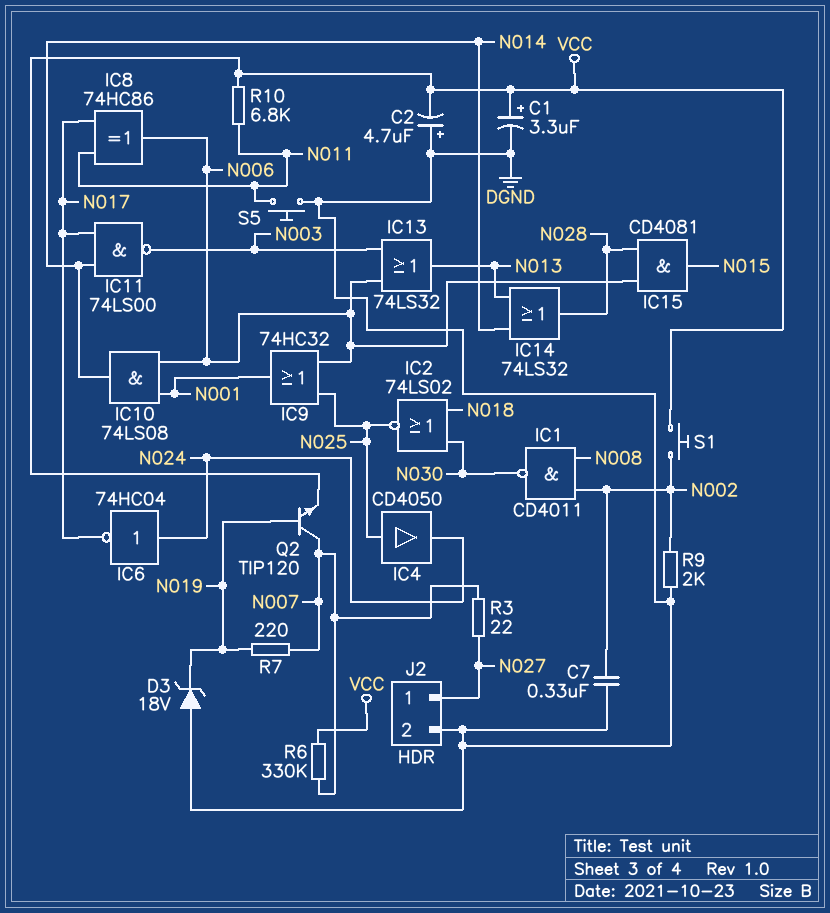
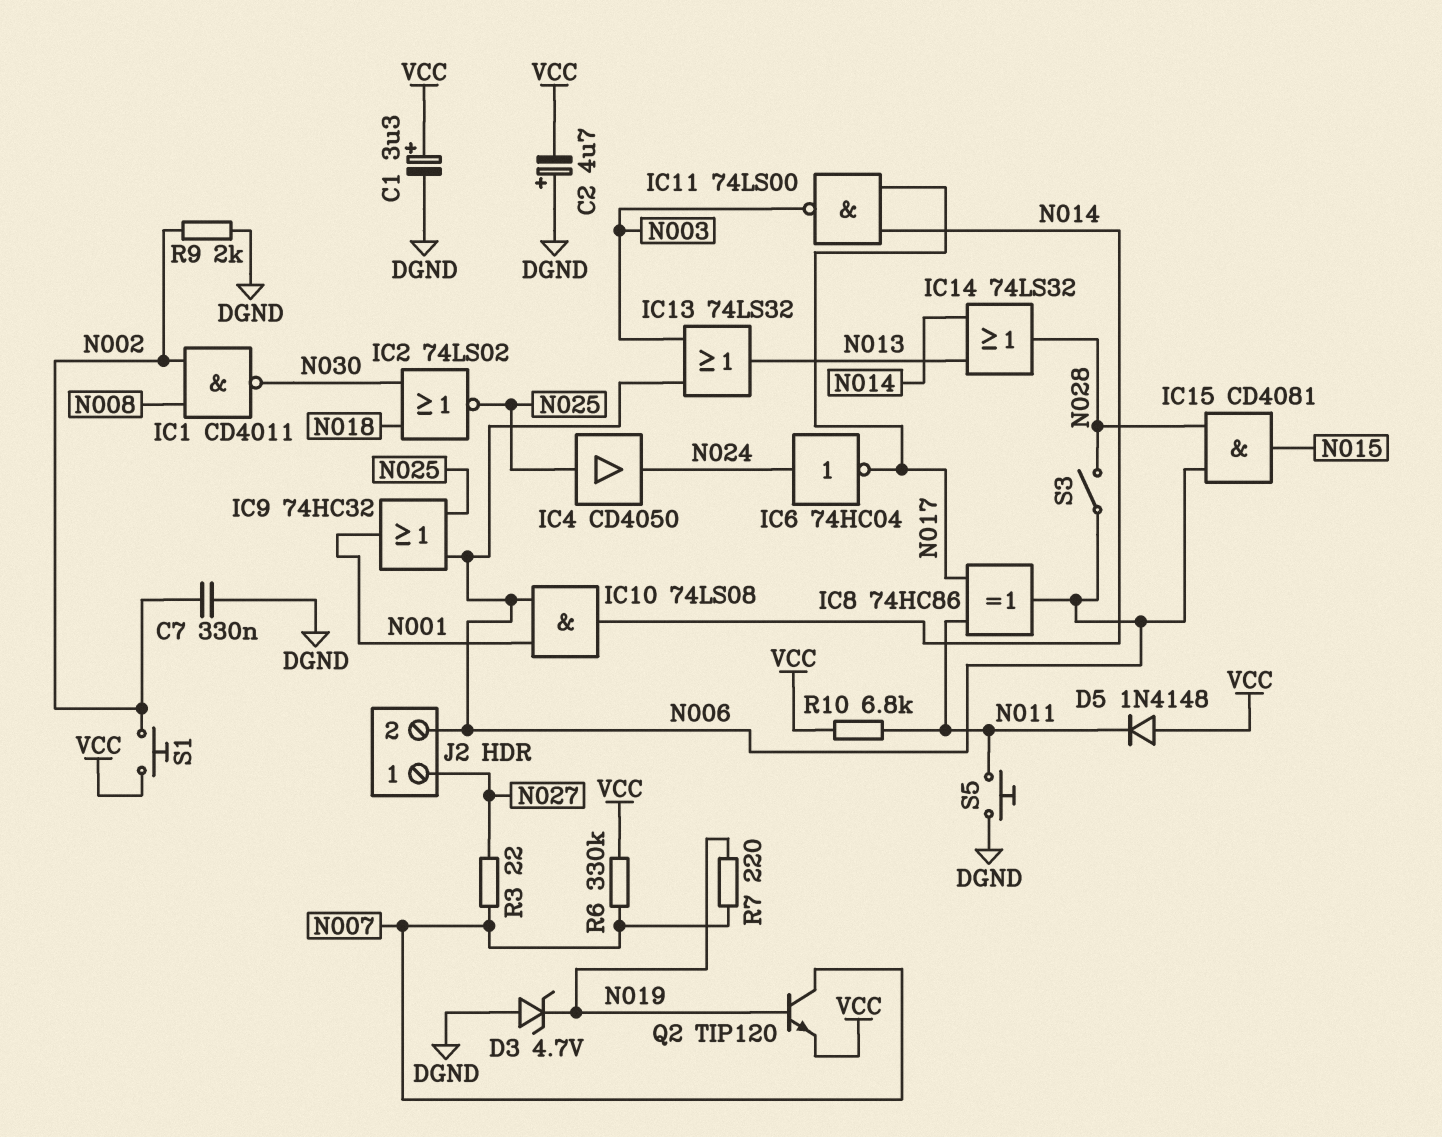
D3: zener 18V (A DGND, K N019) -> zener 4.7V (A DGND, K N019)
D5: none -> diode 1N4148 (A VCC, K N011)
J2 pin 2: DGND -> N006
S3: none -> switch (N006, N028)

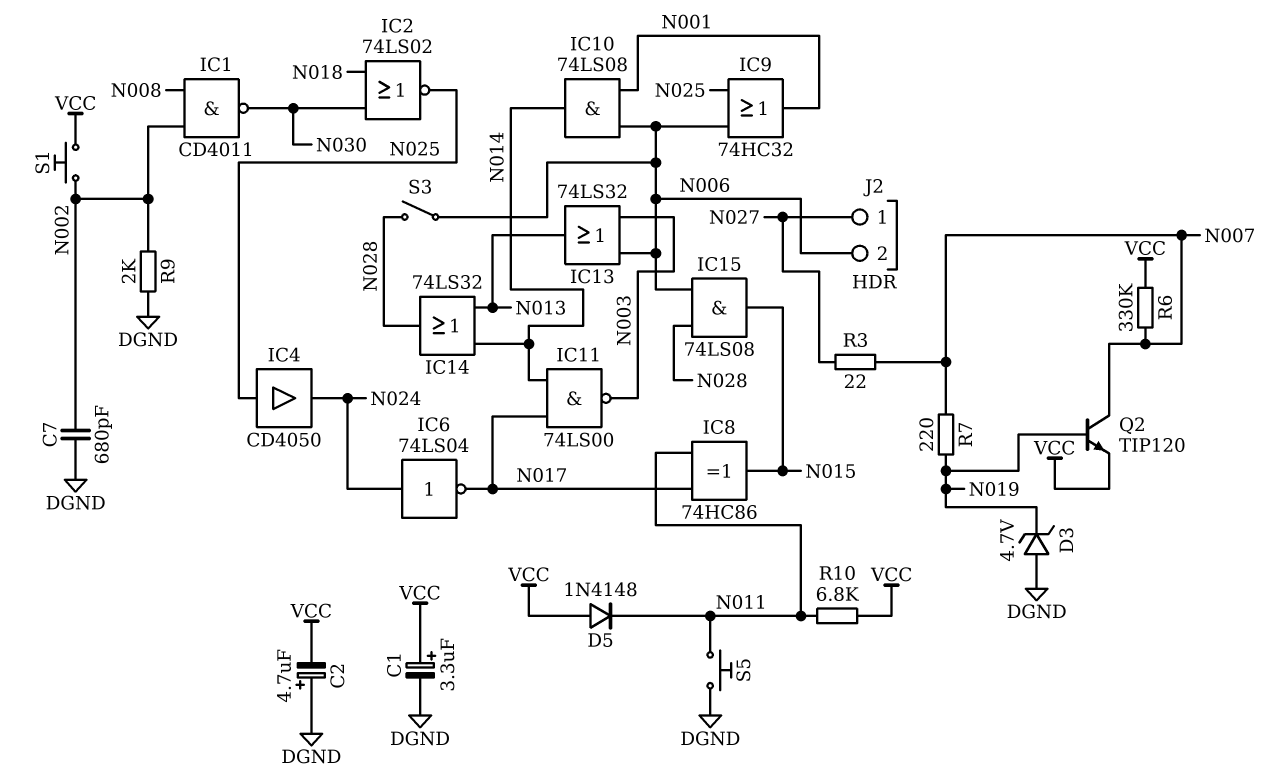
C7: 330nF (DGND, N002) -> 680pF (DGND, N002)
IC6: NOT 74HC04 (in N024, out N017) -> NOT 74LS04 (in N024, out N017)
IC8: XOR 74HC86 (in N011, in N017, out N006) -> XOR 74HC86 (in N011, in N017, out N015)
IC15: AND CD4081 (in N006, in N028, out N015) -> AND 74LS08 (in N006, in N028, out N015)

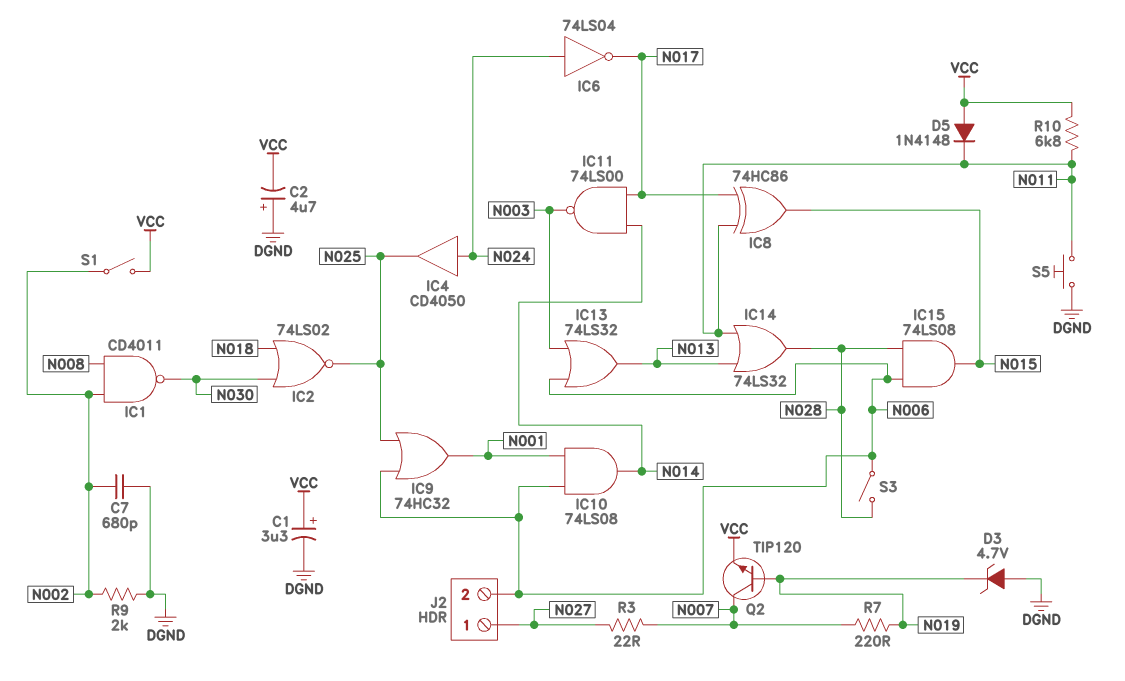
IC4: buffer CD4050 (in N025, out N024) -> buffer CD4050 (in N024, out N025)
IC14: OR 74LS32 (in N013, in N014, out N028) -> OR 74LS32 (in N011, in N013, out N028)
R6: 330k (N007, VCC) -> none
S1: button (N002, VCC) -> switch (N002, VCC)

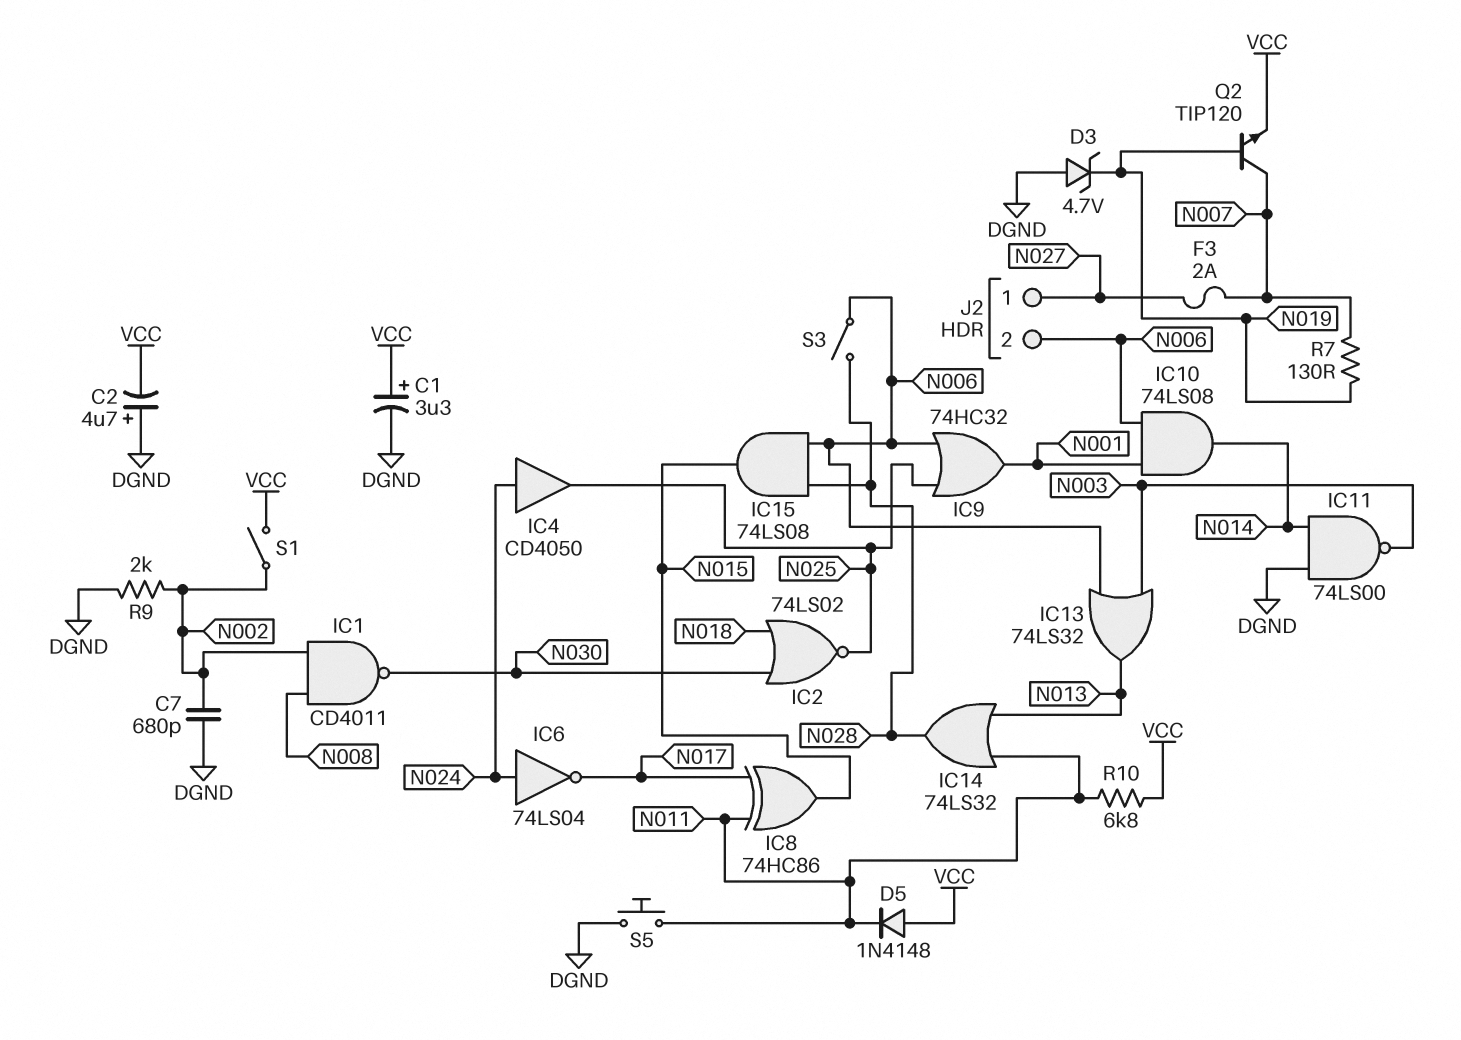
F3: none -> 2A (N007, N027)
IC11: NAND 74LS00 (in N014, in N017, out N003) -> NAND 74LS00 (in DGND, in N014, out N003)
R3: 22 (N007, N027) -> none
R7: 220 (N007, N019) -> 130 (N007, N019)

